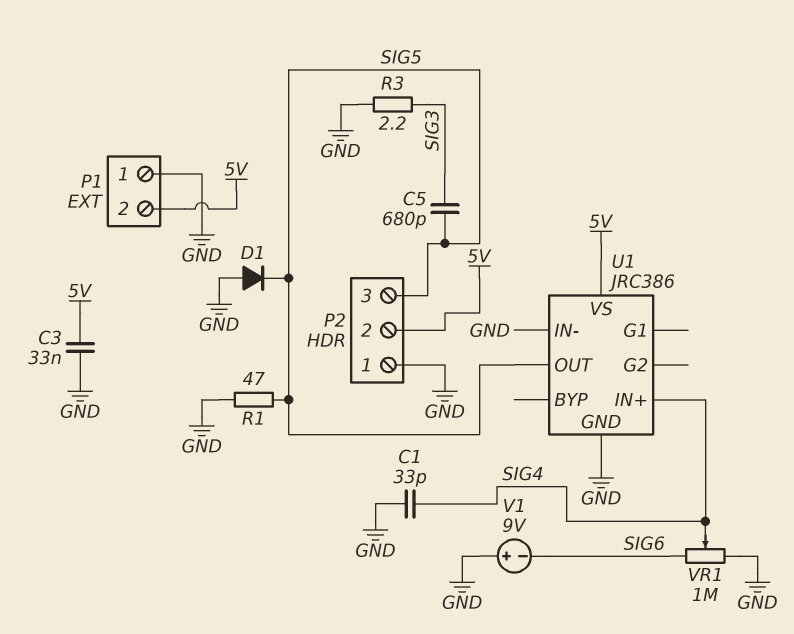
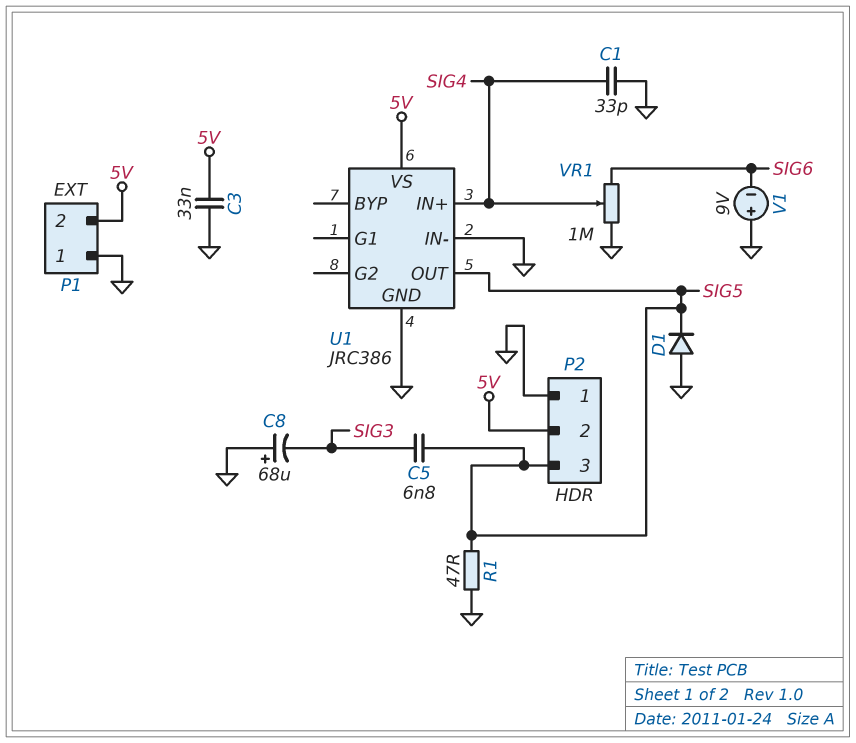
C5: 680pF (SIG3, SIG5) -> 6.8nF (SIG3, SIG5)
C8: none -> 68uF (plus GND, minus SIG3)
R3: 2.2 (GND, SIG3) -> none

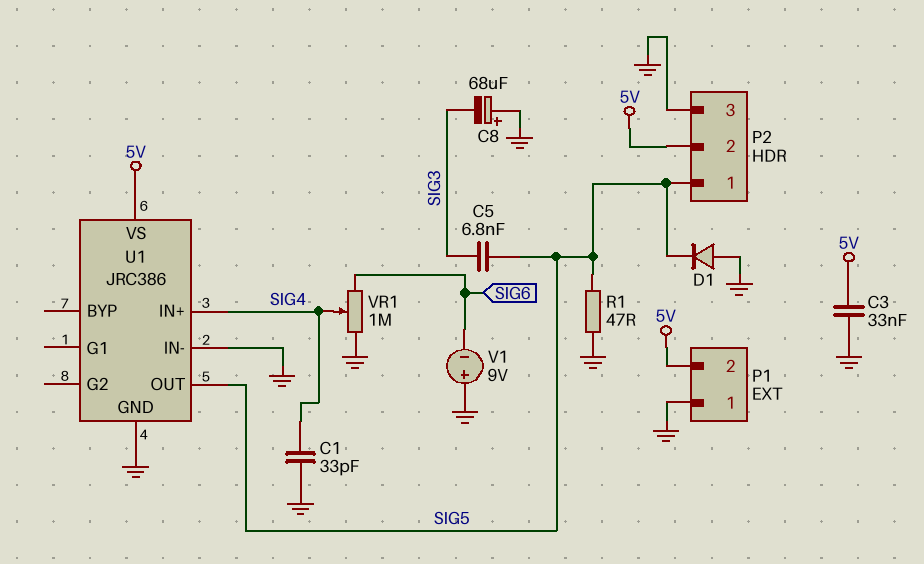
P2 pin 1: GND -> SIG5
P2 pin 3: SIG5 -> GND

